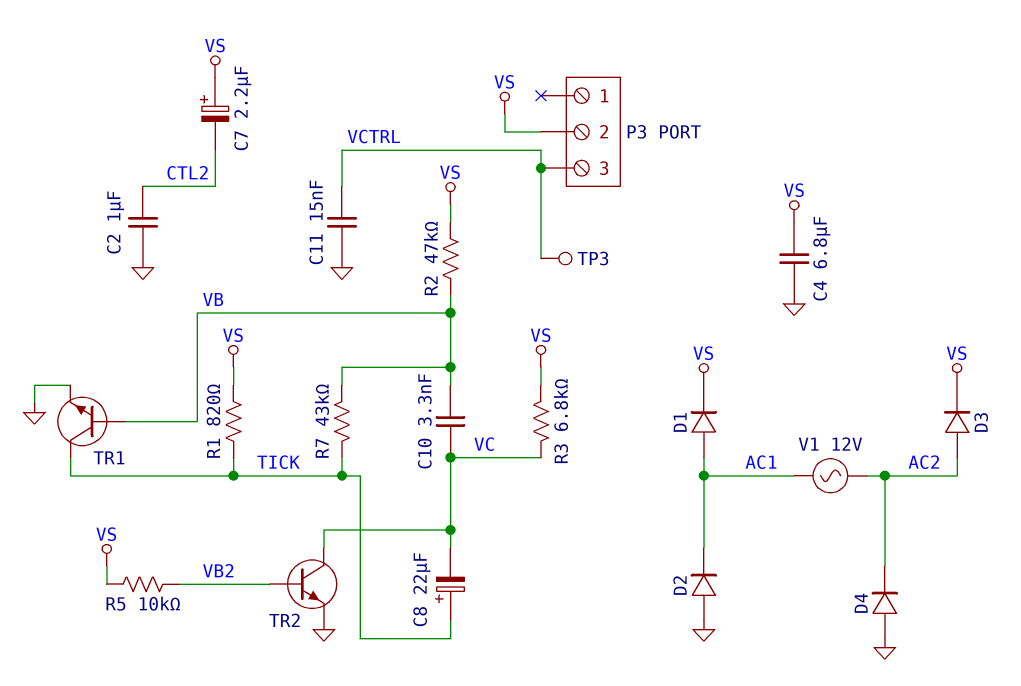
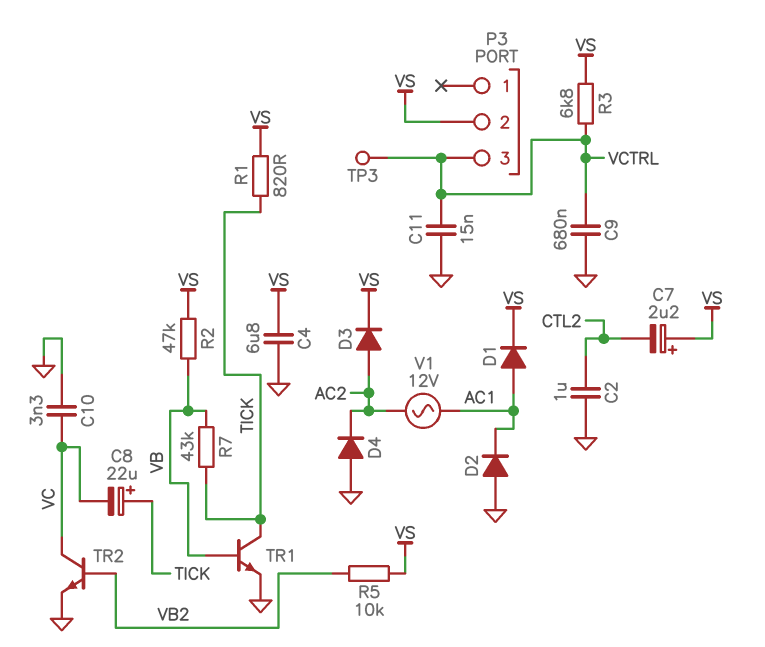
C9: none -> 680nF (GND, VCTRL)
C10: 3.3nF (VB, VC) -> 3.3nF (GND, VC)
R3: 6.8k (VC, VS) -> 6.8k (VCTRL, VS)

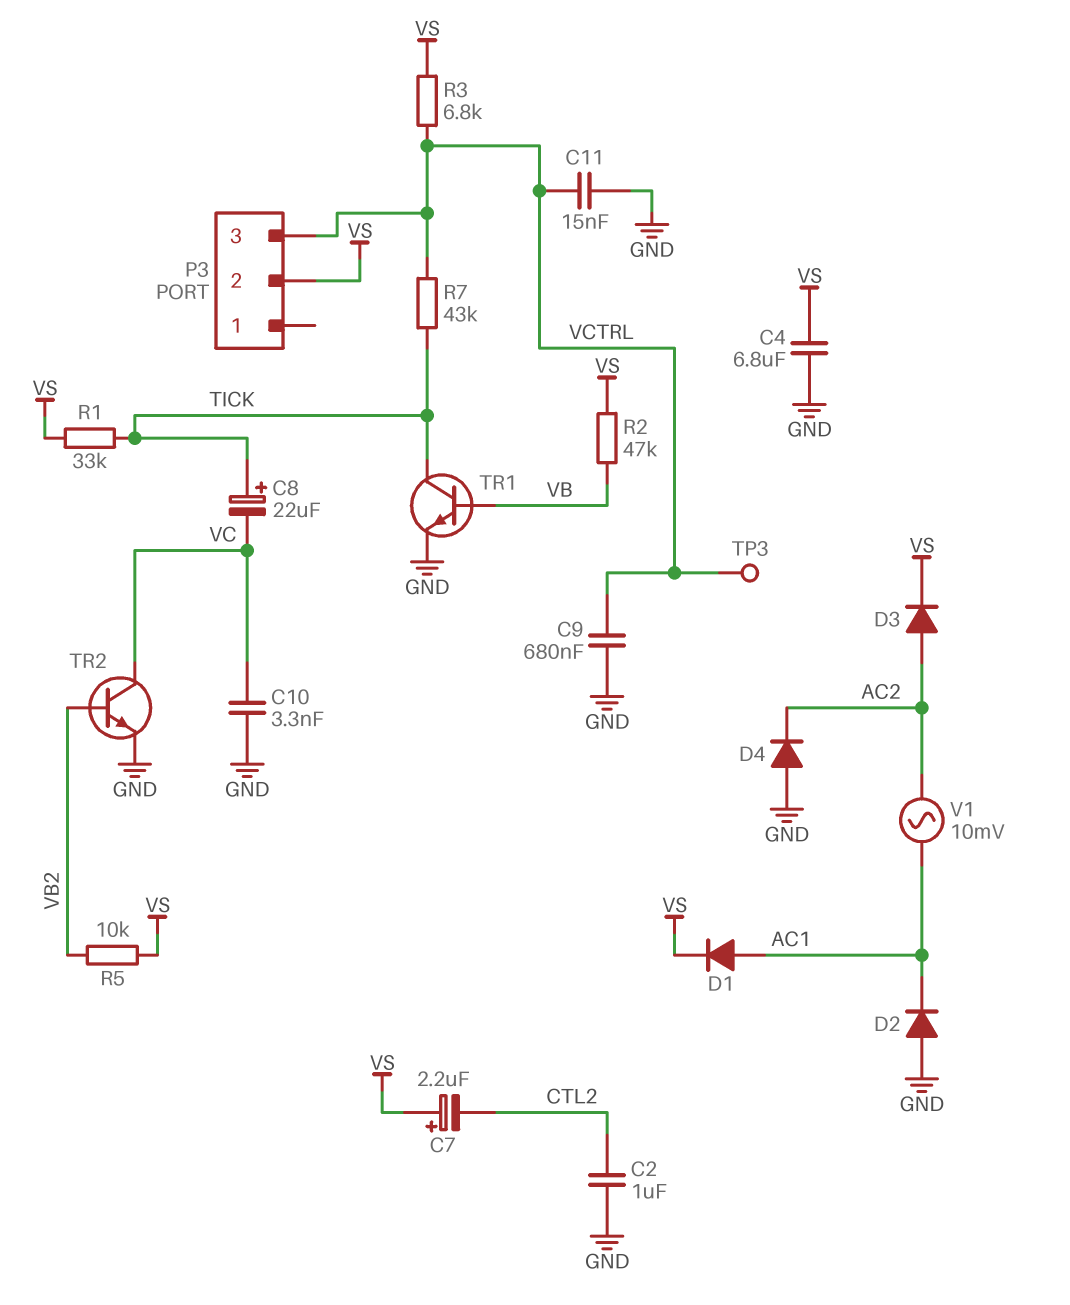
R1: 820 (TICK, VS) -> 33k (TICK, VS)
R7: 43k (TICK, VB) -> 43k (TICK, VCTRL)
V1: AC 12V (AC1, AC2) -> AC 10mV (AC1, AC2)

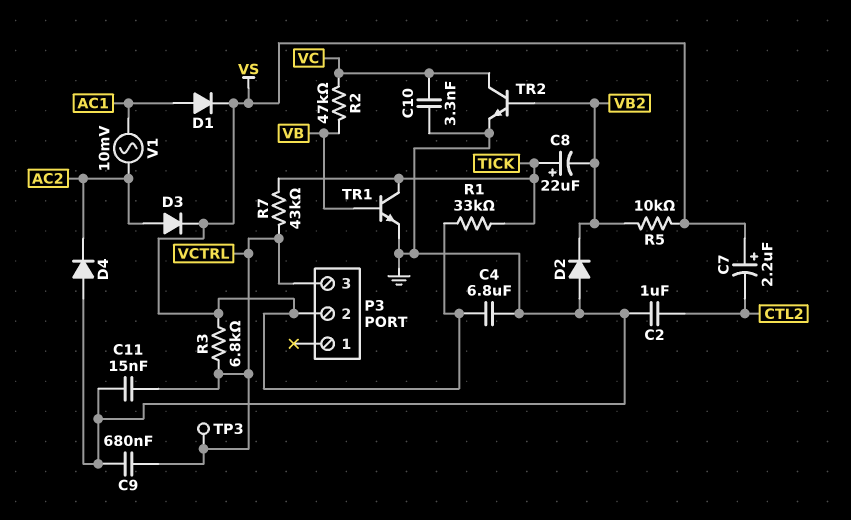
C8: 22uF (plus TICK, minus VC) -> 22uF (plus TICK, minus VB2)
D2: diode (A GND, K AC1) -> diode (A GND, K VB2)
R2: 47k (VB, VS) -> 47k (VB, VC)

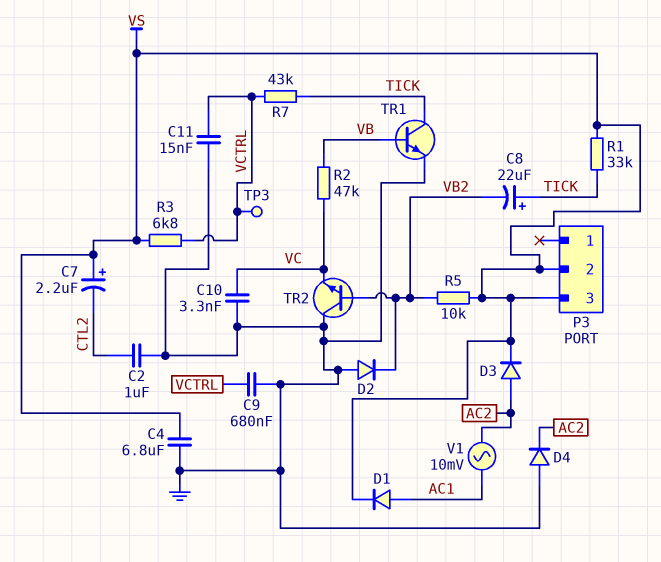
P3 pin 3: VCTRL -> VS
TR2: NPN (B VB2, C VC, E GND) -> NPN (B VB2, C GND, E VC)

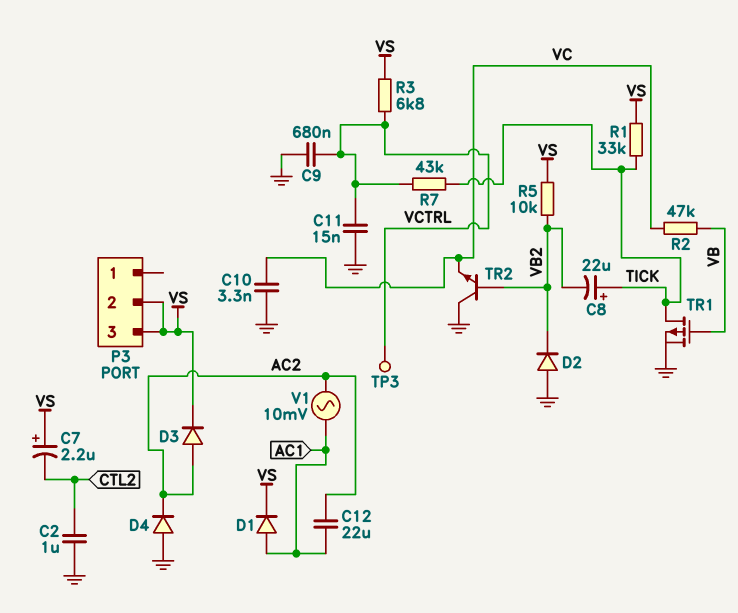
C4: 6.8uF (GND, VS) -> none
C12: none -> 22uF (AC1, AC2)
TR1: NPN (B VB, C TICK, E GND) -> PMOS (G VB, D TICK, S GND)

